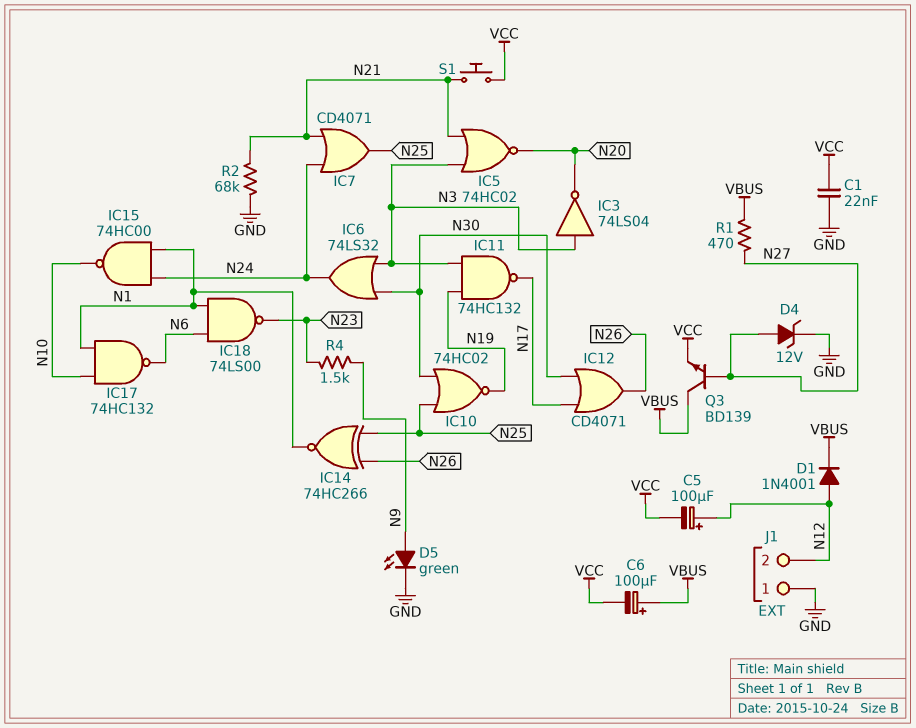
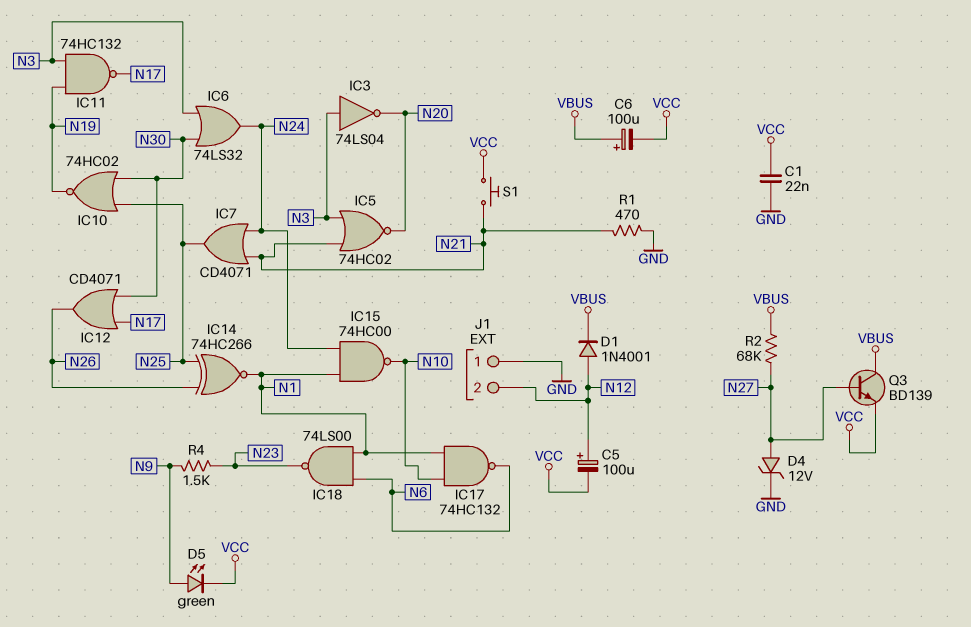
D5: LED green (A N9, K GND) -> LED green (A N9, K VCC)
R1: 470 (N27, VBUS) -> 470 (GND, N21)
R2: 68k (GND, N21) -> 68k (N27, VBUS)

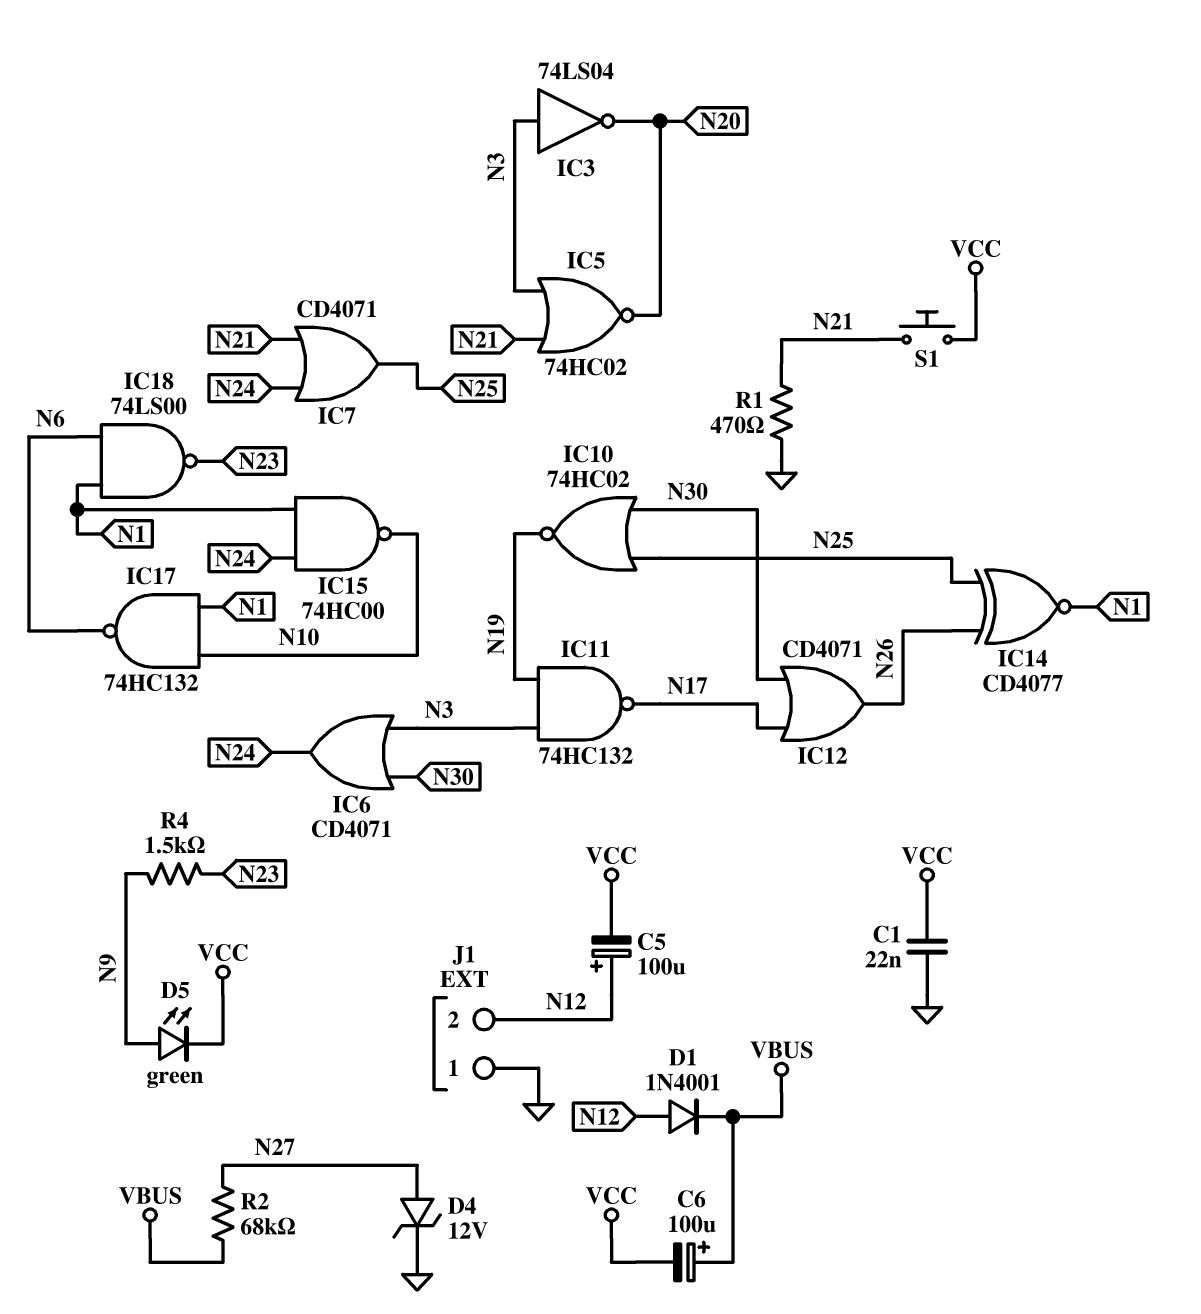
IC6: OR 74LS32 (in N3, in N30, out N24) -> OR CD4071 (in N3, in N30, out N24)
IC14: XNOR 74HC266 (in N25, in N26, out N1) -> XNOR CD4077 (in N25, in N26, out N1)
Q3: NPN BD139 (B N27, C VBUS, E VCC) -> none

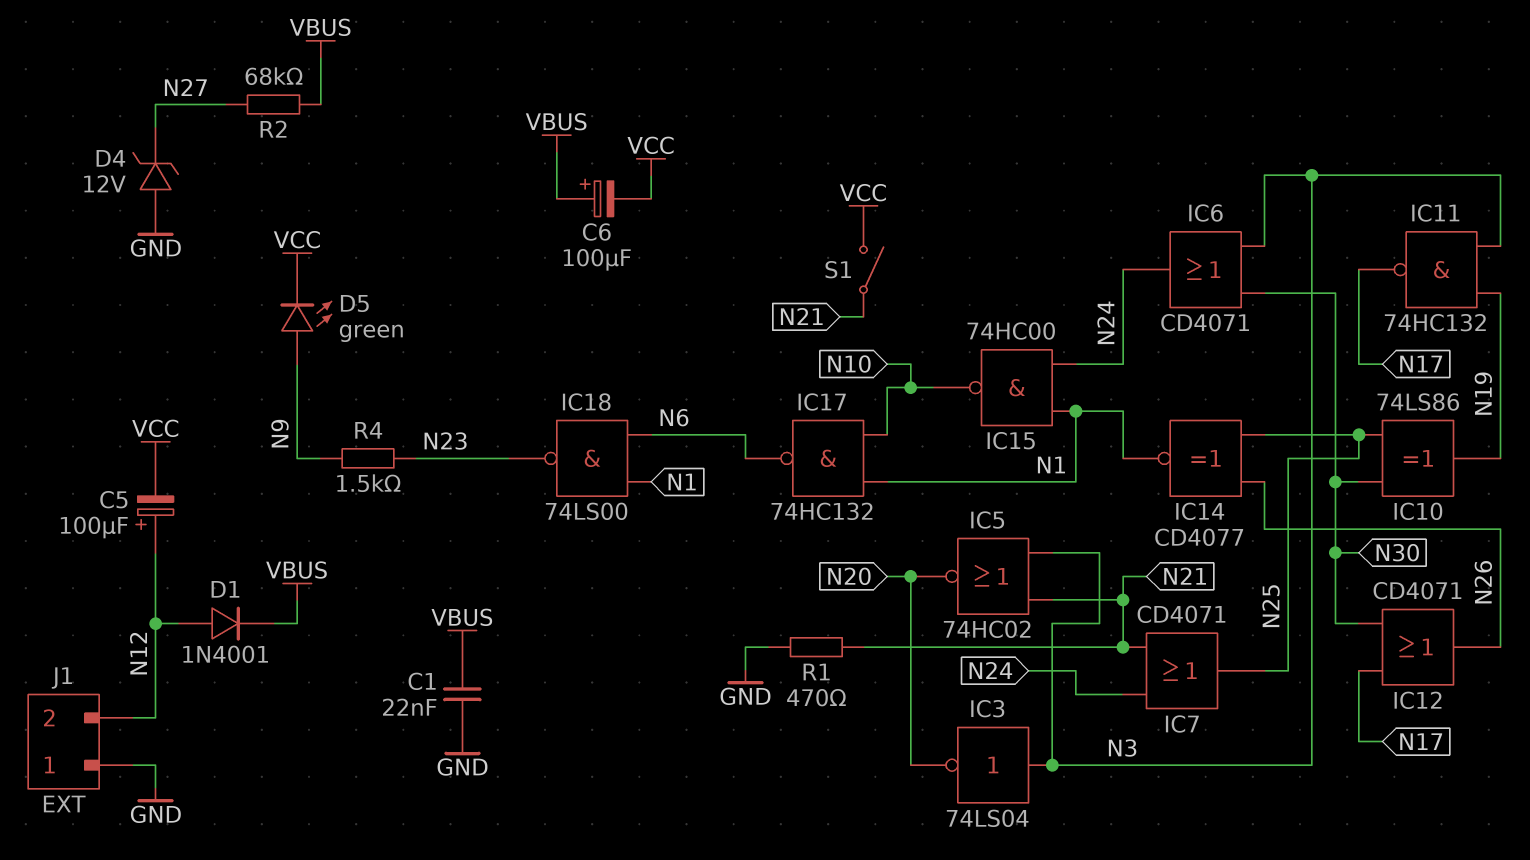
C1: 22nF (GND, VCC) -> 22nF (GND, VBUS)
D4: zener 12V (A N27, K GND) -> zener 12V (A GND, K N27)
IC10: NOR 74HC02 (in N25, in N30, out N19) -> XOR 74LS86 (in N25, in N30, out N19)
S1: button (N21, VCC) -> switch (N21, VCC)

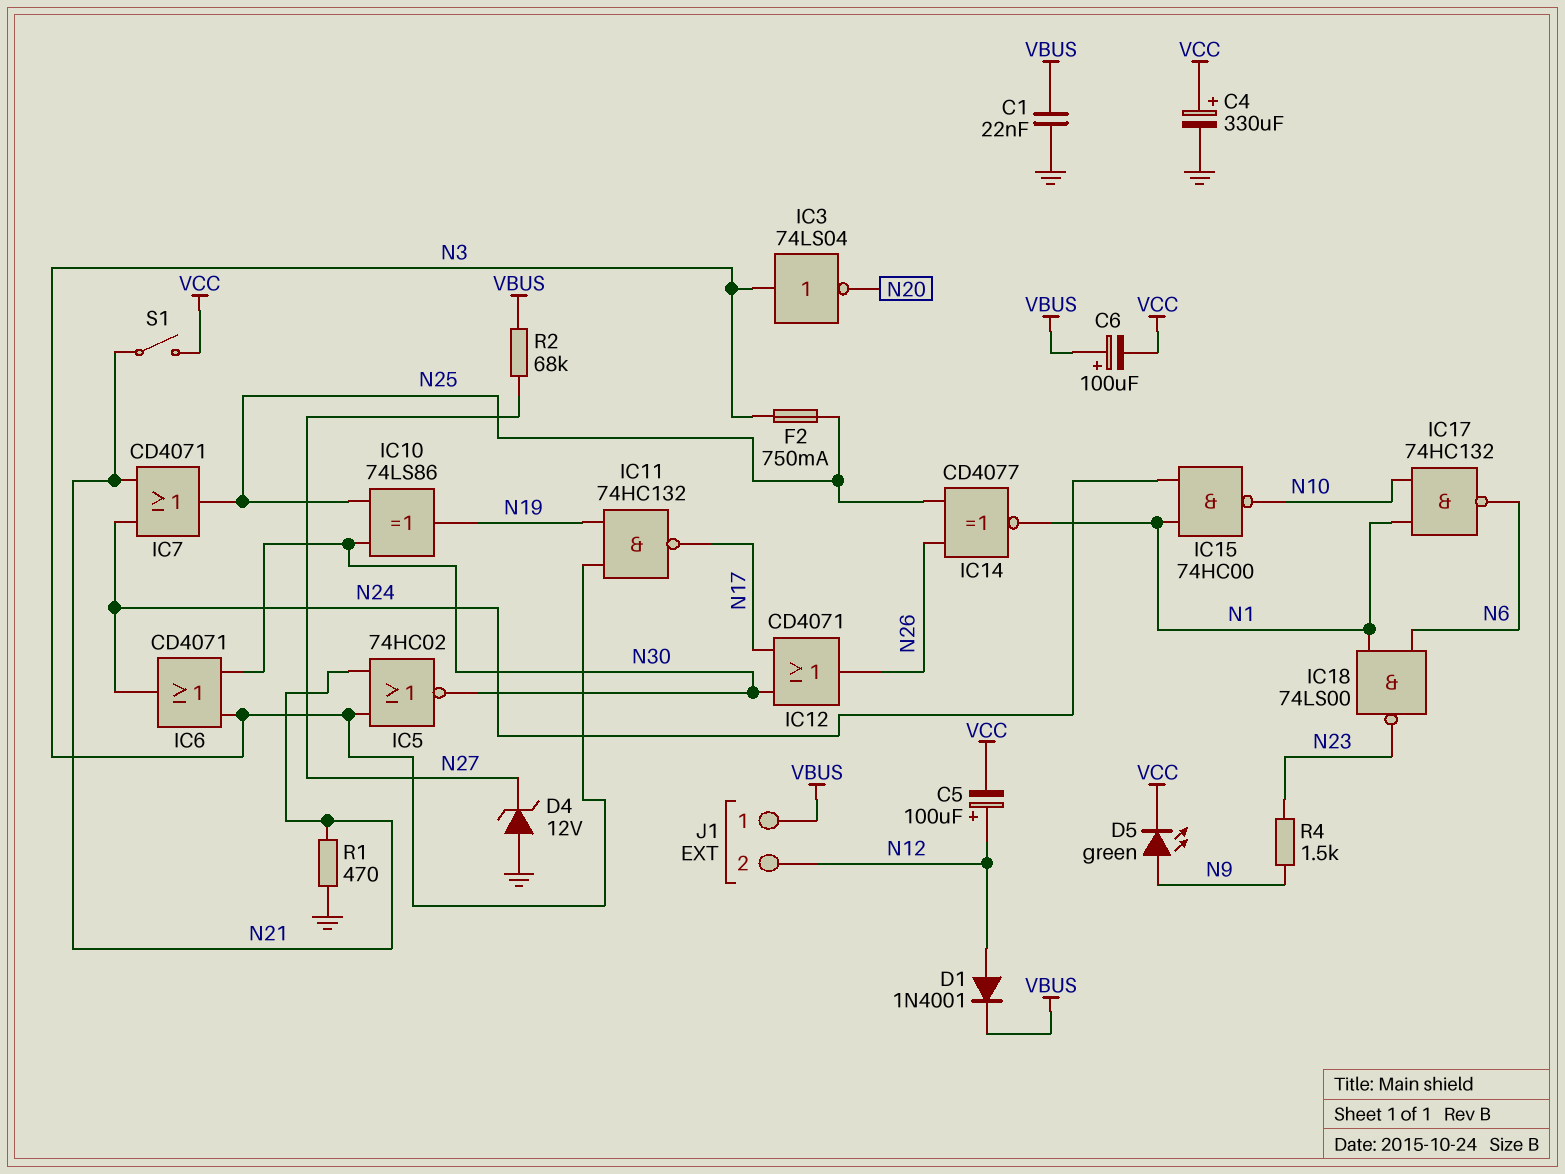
C4: none -> 330uF (plus VCC, minus GND)
F2: none -> 750mA (N3, N25)
IC5: NOR 74HC02 (in N3, in N21, out N20) -> NOR 74HC02 (in N3, in N21, out N30)
J1 pin 1: GND -> VBUS

